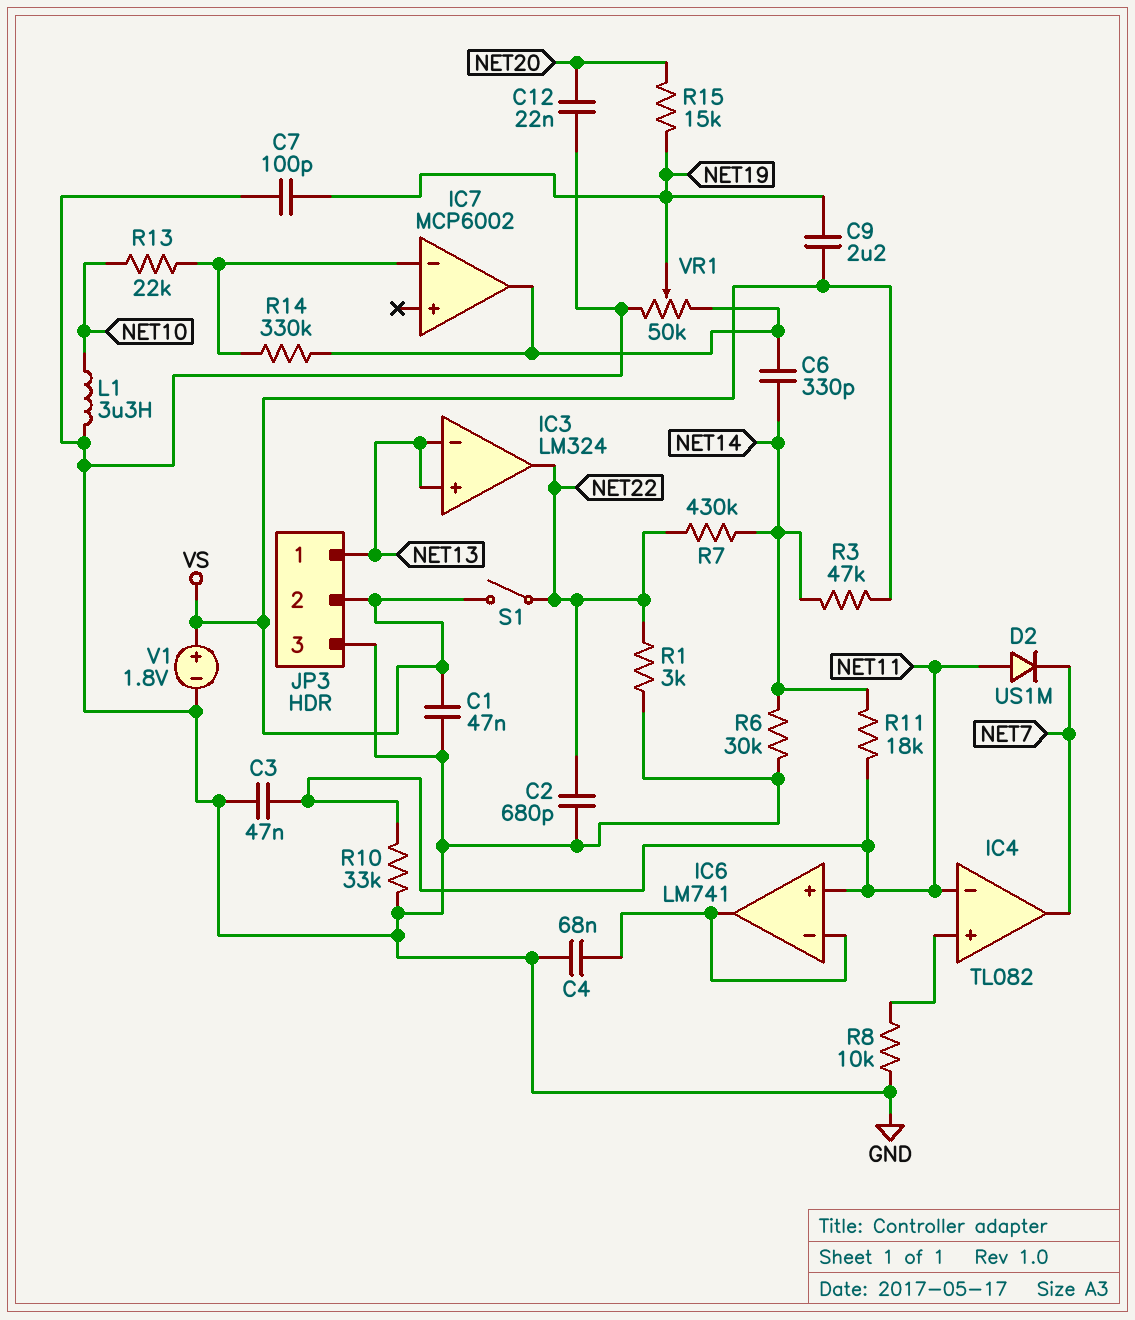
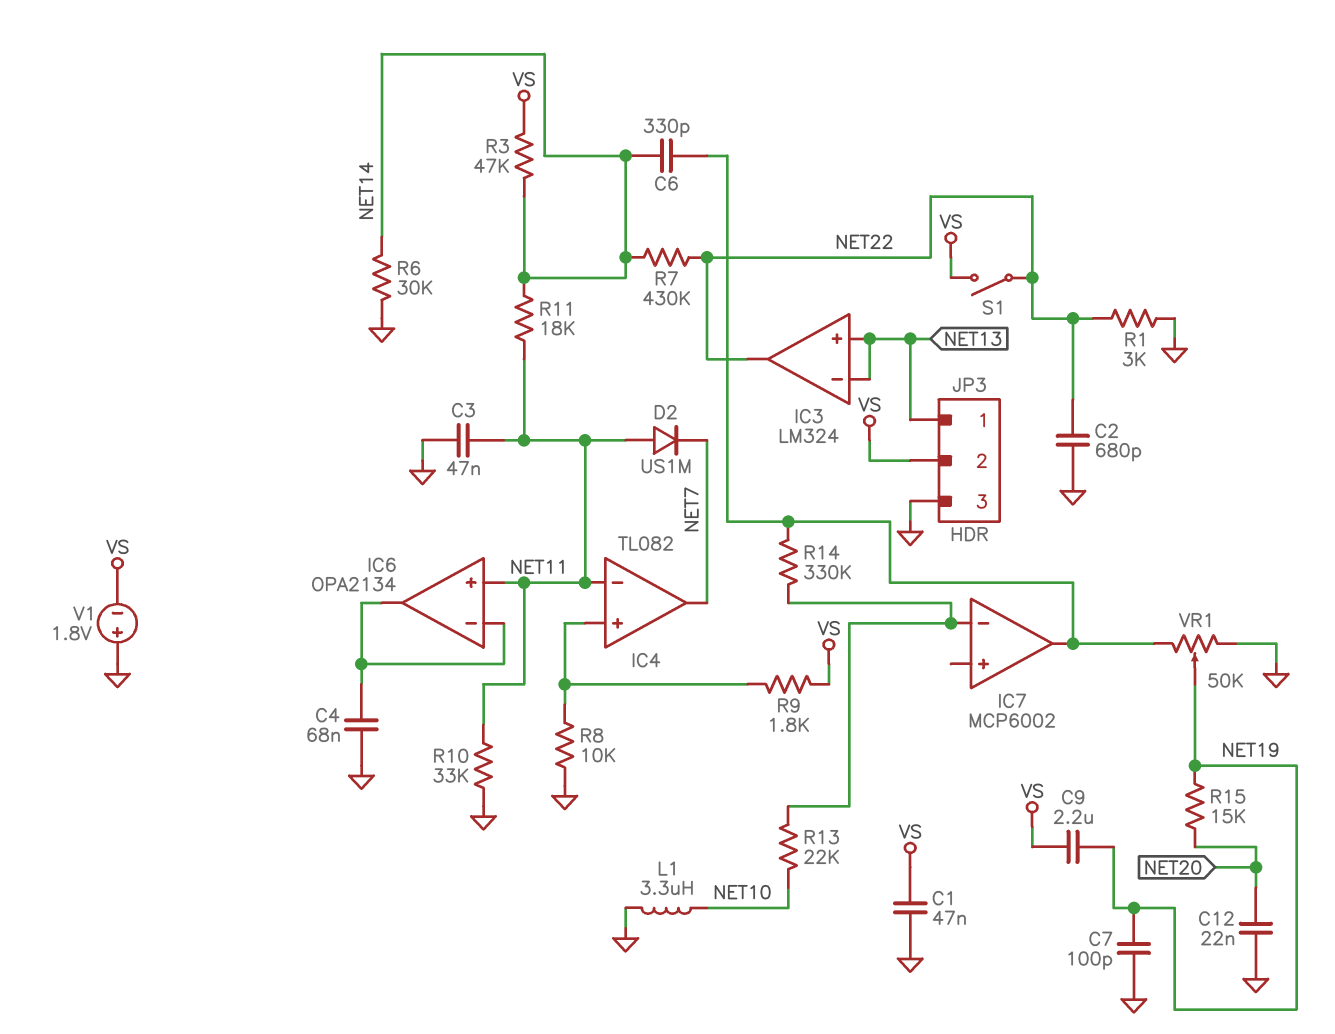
IC6: LM741 -> OPA2134
R9: none -> 1.8k (IC4/in+, VS)
V1: 1.8V (plus VS, minus GND) -> 1.8V (plus GND, minus VS)

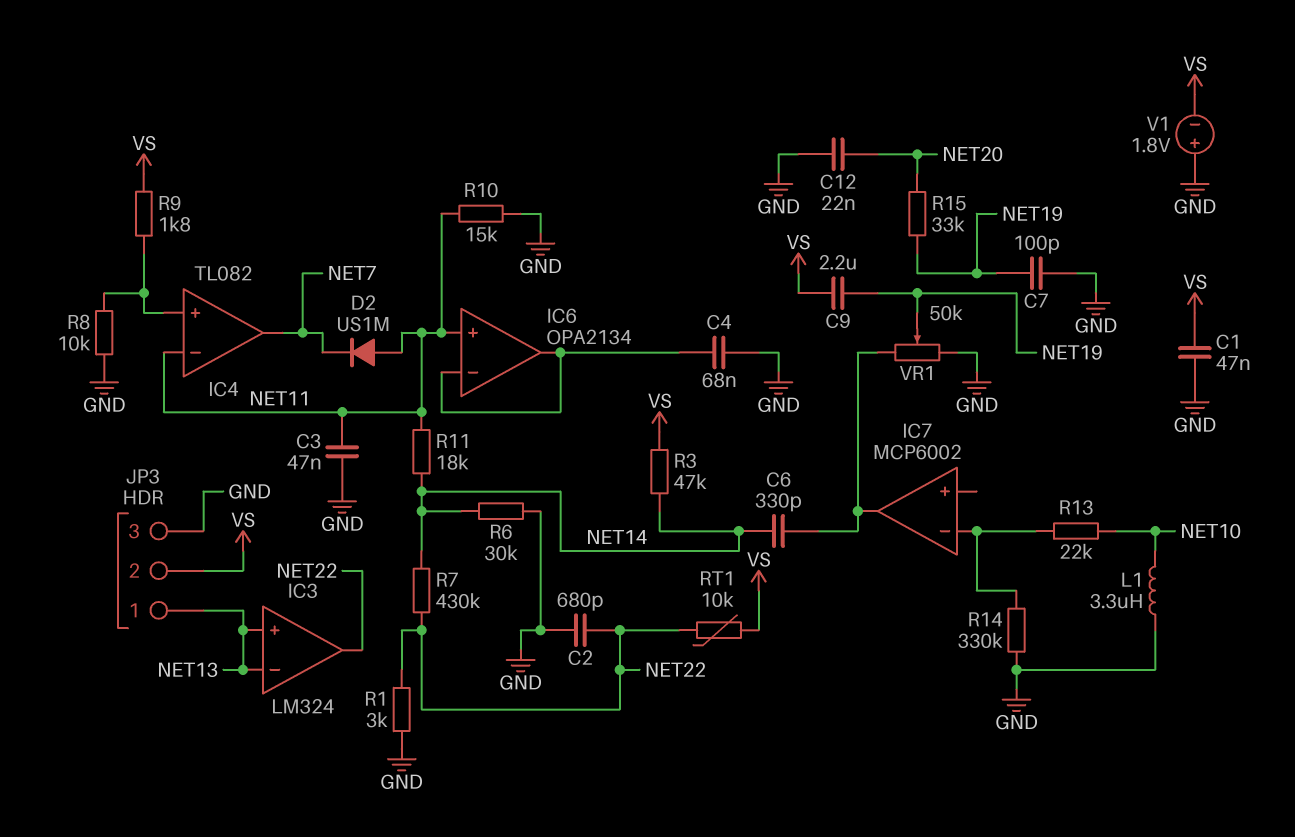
R10: 33k (GND, NET11) -> 15k (GND, NET11)
R14: 330k (IC7/in-, IC7/out) -> 330k (GND, IC7/in-)
R15: 15k (NET19, NET20) -> 33k (NET19, NET20)
RT1: none -> 10k (NET22, VS)
S1: switch (NET22, VS) -> none

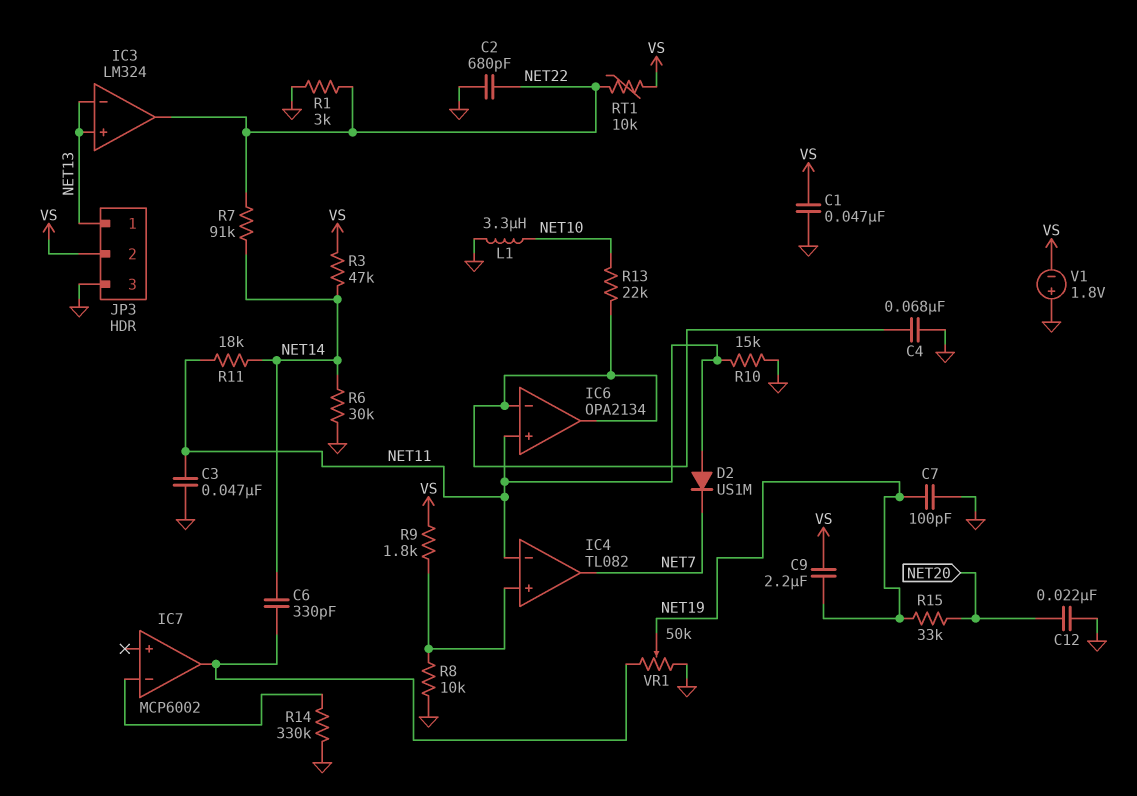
R7: 430k (NET14, NET22) -> 91k (NET14, NET22)
R13: 22k (IC7/in-, NET10) -> 22k (IC6/in-, NET10)

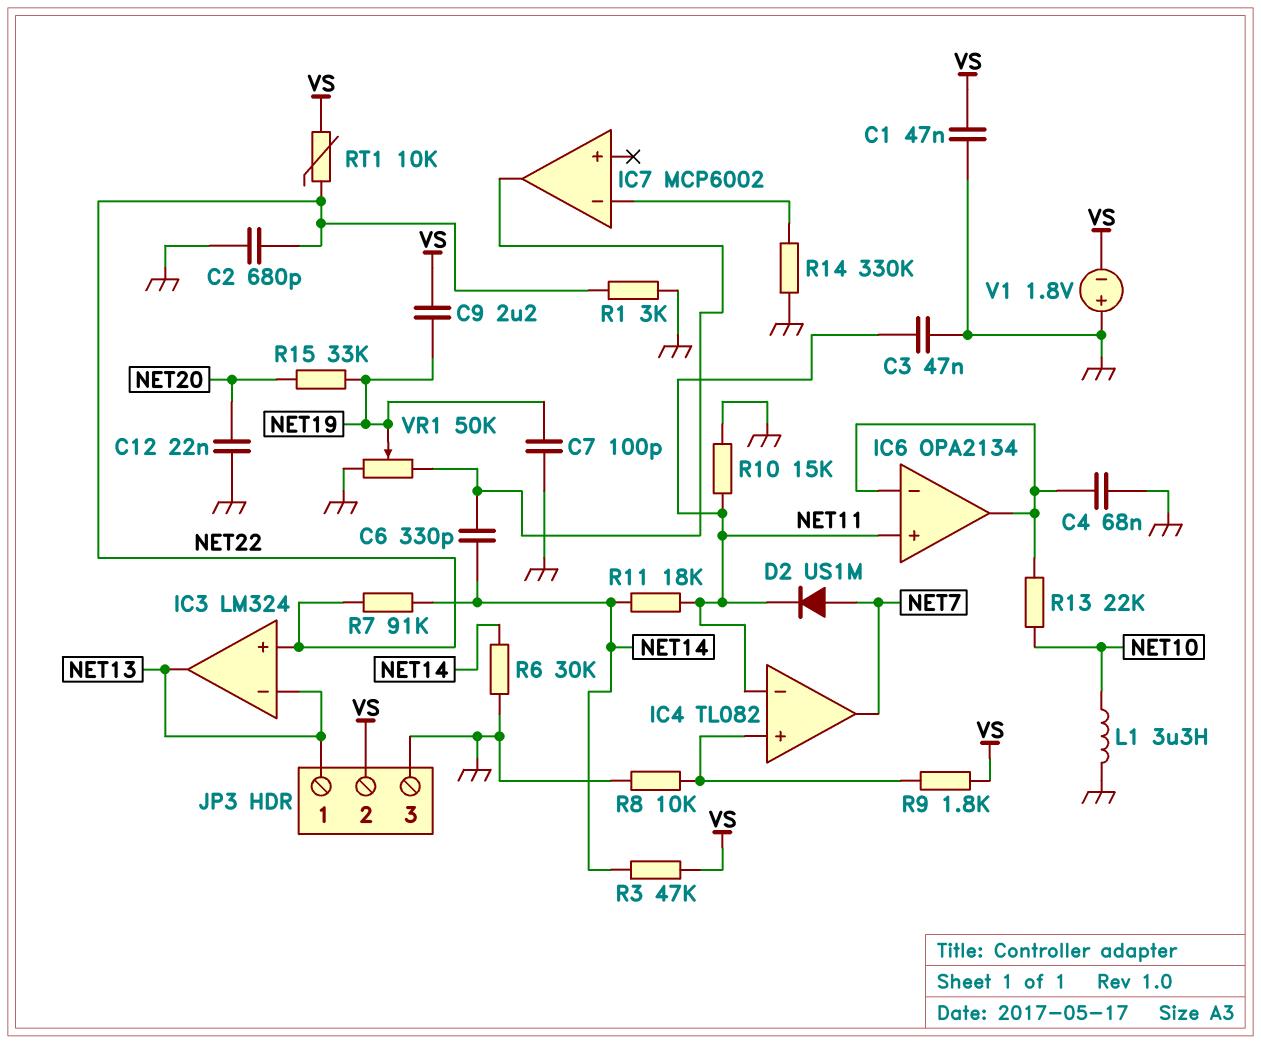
D2: diode US1M (A NET11, K NET7) -> diode US1M (A NET7, K NET11)
IC3 pin in+: NET13 -> NET22
IC3 pin out: NET22 -> NET13

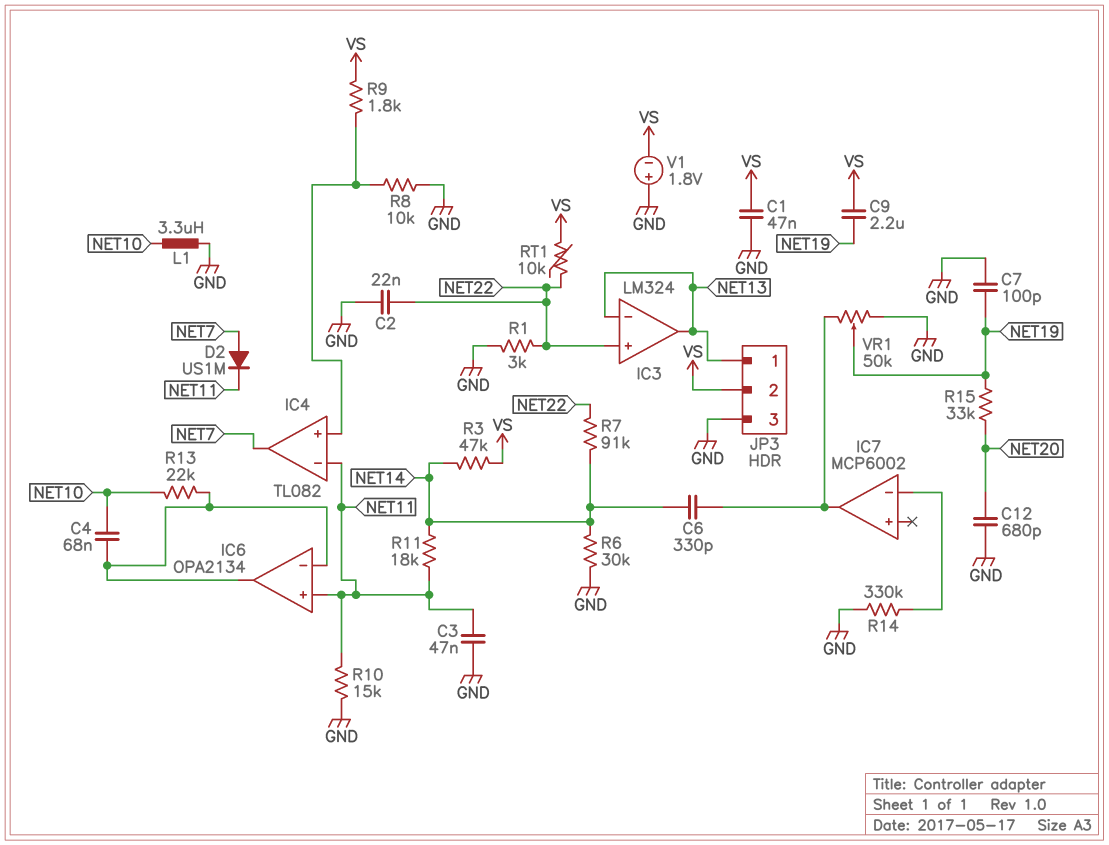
C2: 680pF (GND, NET22) -> 22nF (GND, NET22)
C4: 68nF (GND, IC6/in-) -> 68nF (IC6/in-, NET10)
C12: 22nF (GND, NET20) -> 680pF (GND, NET20)

